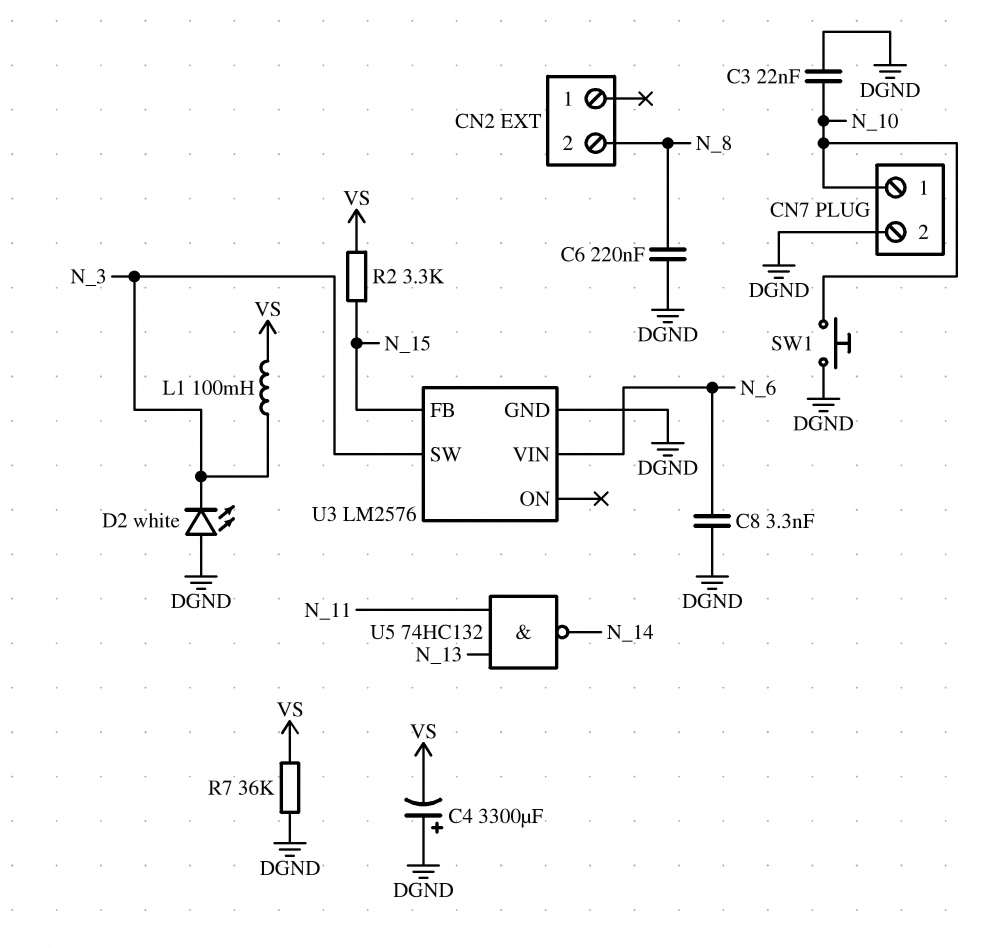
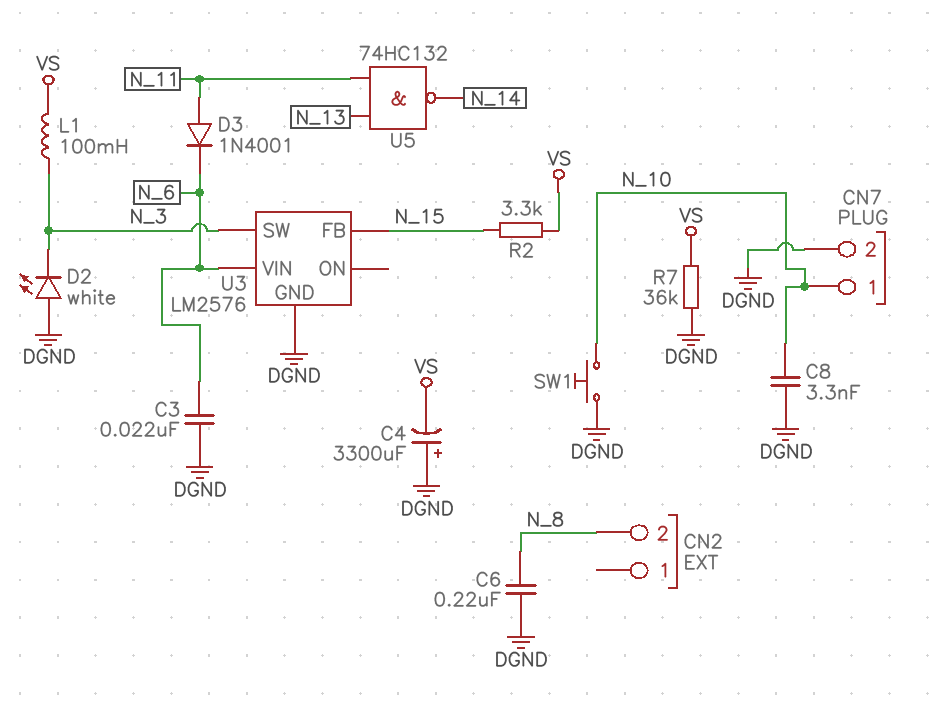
C3: 22nF (DGND, N_10) -> 22nF (DGND, N_6)
C8: 3.3nF (DGND, N_6) -> 3.3nF (DGND, N_10)
D3: none -> diode 1N4001 (A N_11, K N_6)

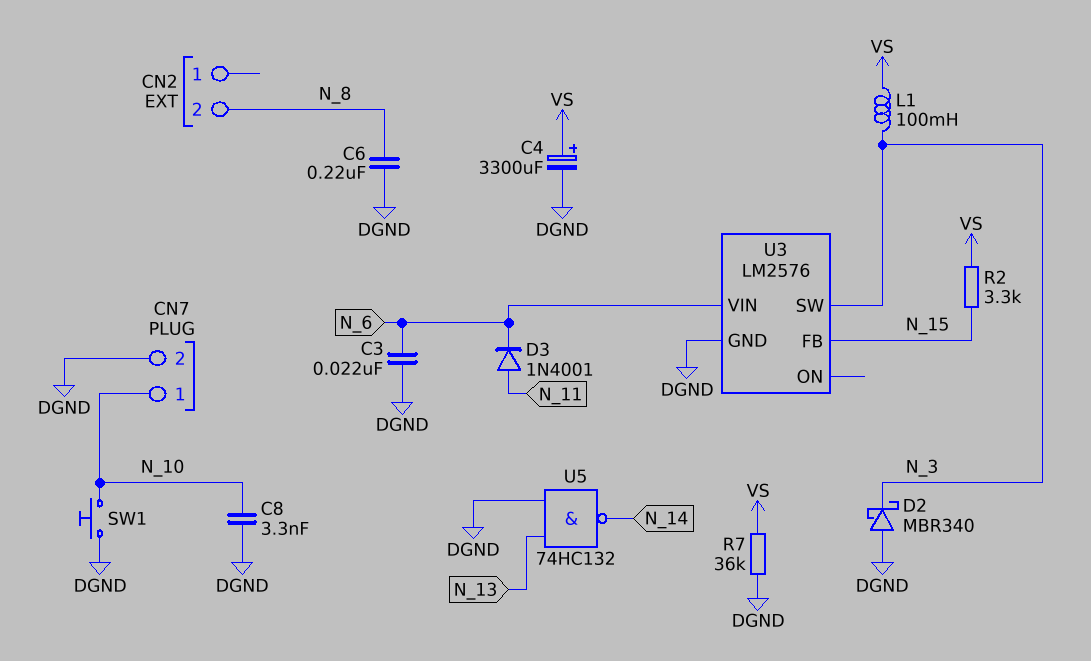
C4: 3300uF (plus DGND, minus VS) -> 3300uF (plus VS, minus DGND)
D2: LED white (A DGND, K N_3) -> schottky MBR340 (A DGND, K N_3)
U5: NAND 74HC132 (in N_11, in N_13, out N_14) -> NAND 74HC132 (in DGND, in N_13, out N_14)

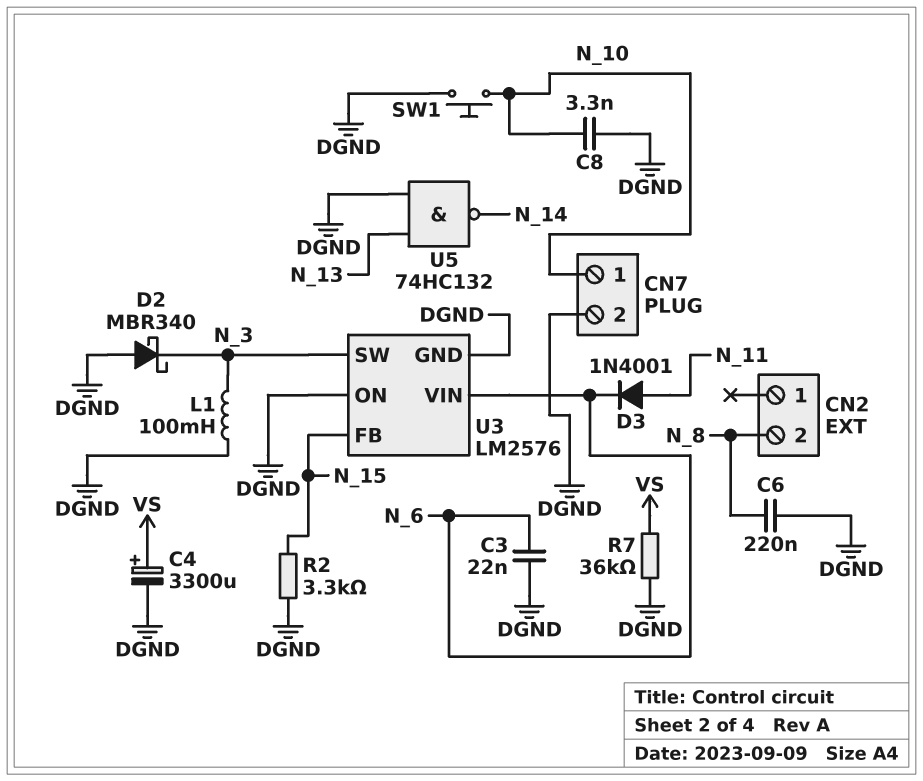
L1: 100mH (N_3, VS) -> 100mH (DGND, N_3)
R2: 3.3k (N_15, VS) -> 3.3k (DGND, N_15)
U3 pin ON: none -> DGND

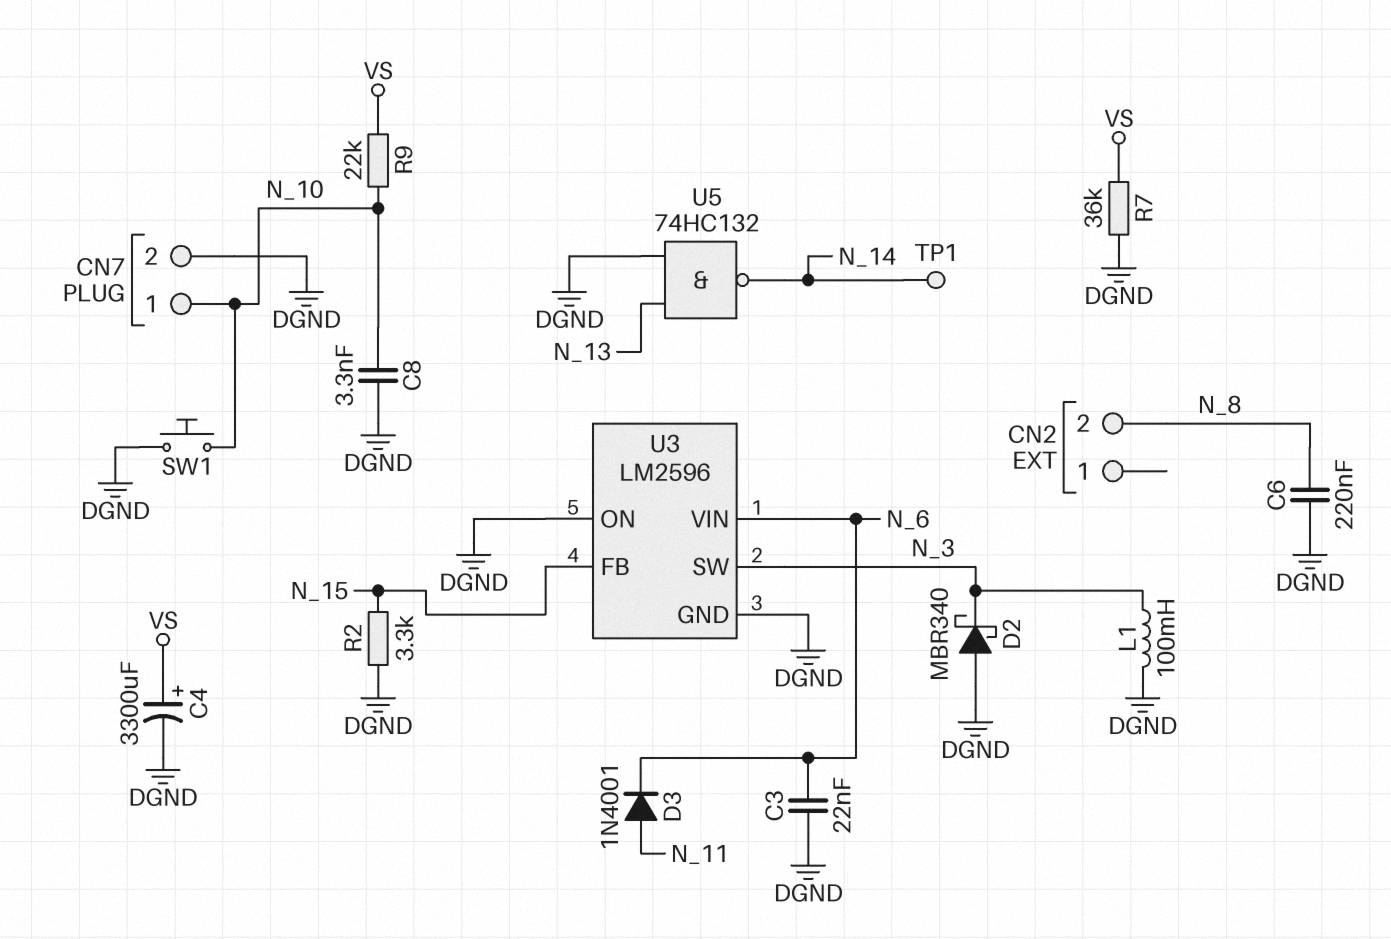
R9: none -> 22k (N_10, VS)
TP1: none -> test point (N_14)
U3: LM2576 -> LM2596

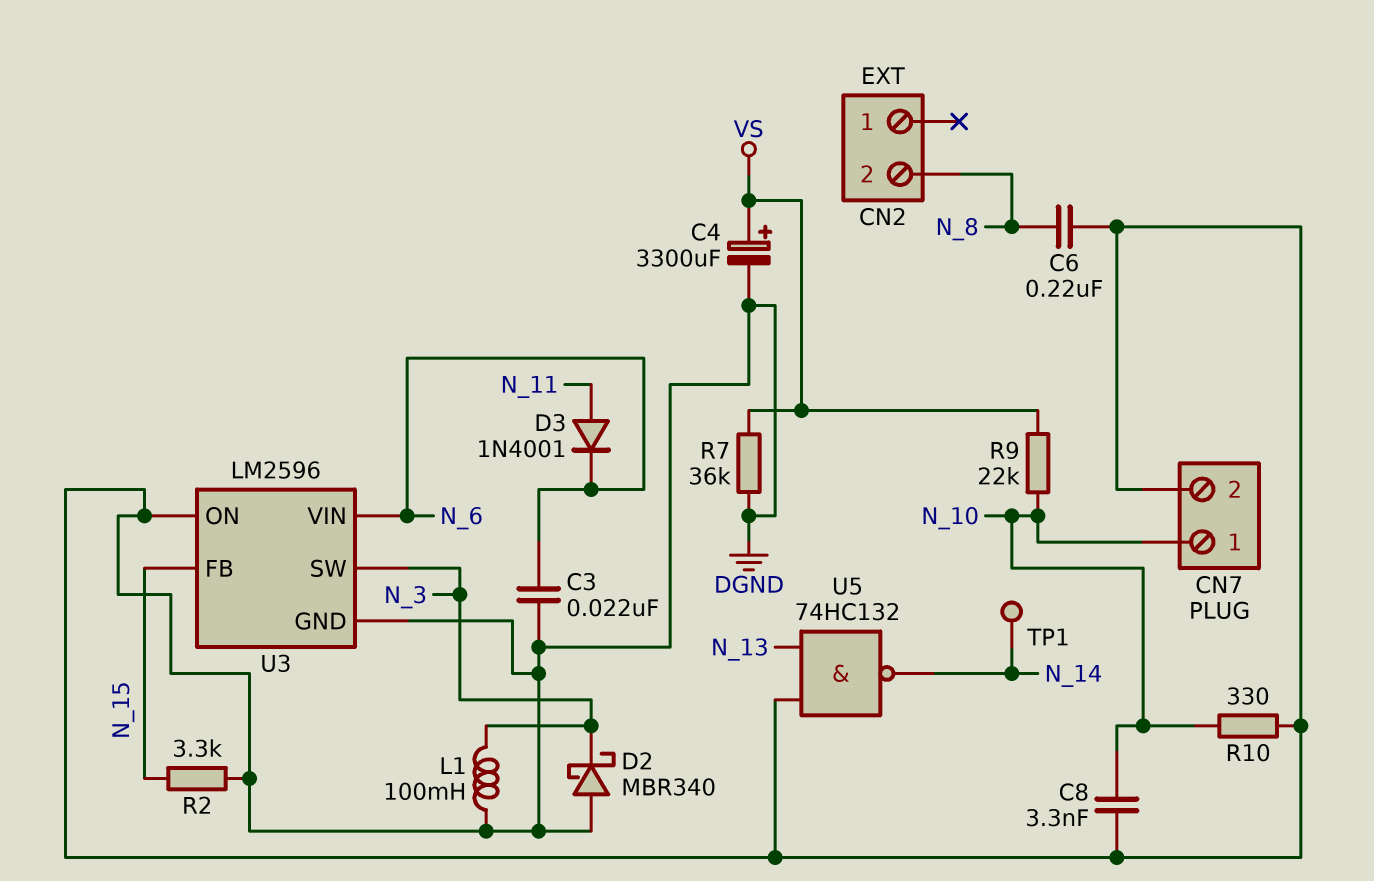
R10: none -> 330 (DGND, N_10)
SW1: button (DGND, N_10) -> none

